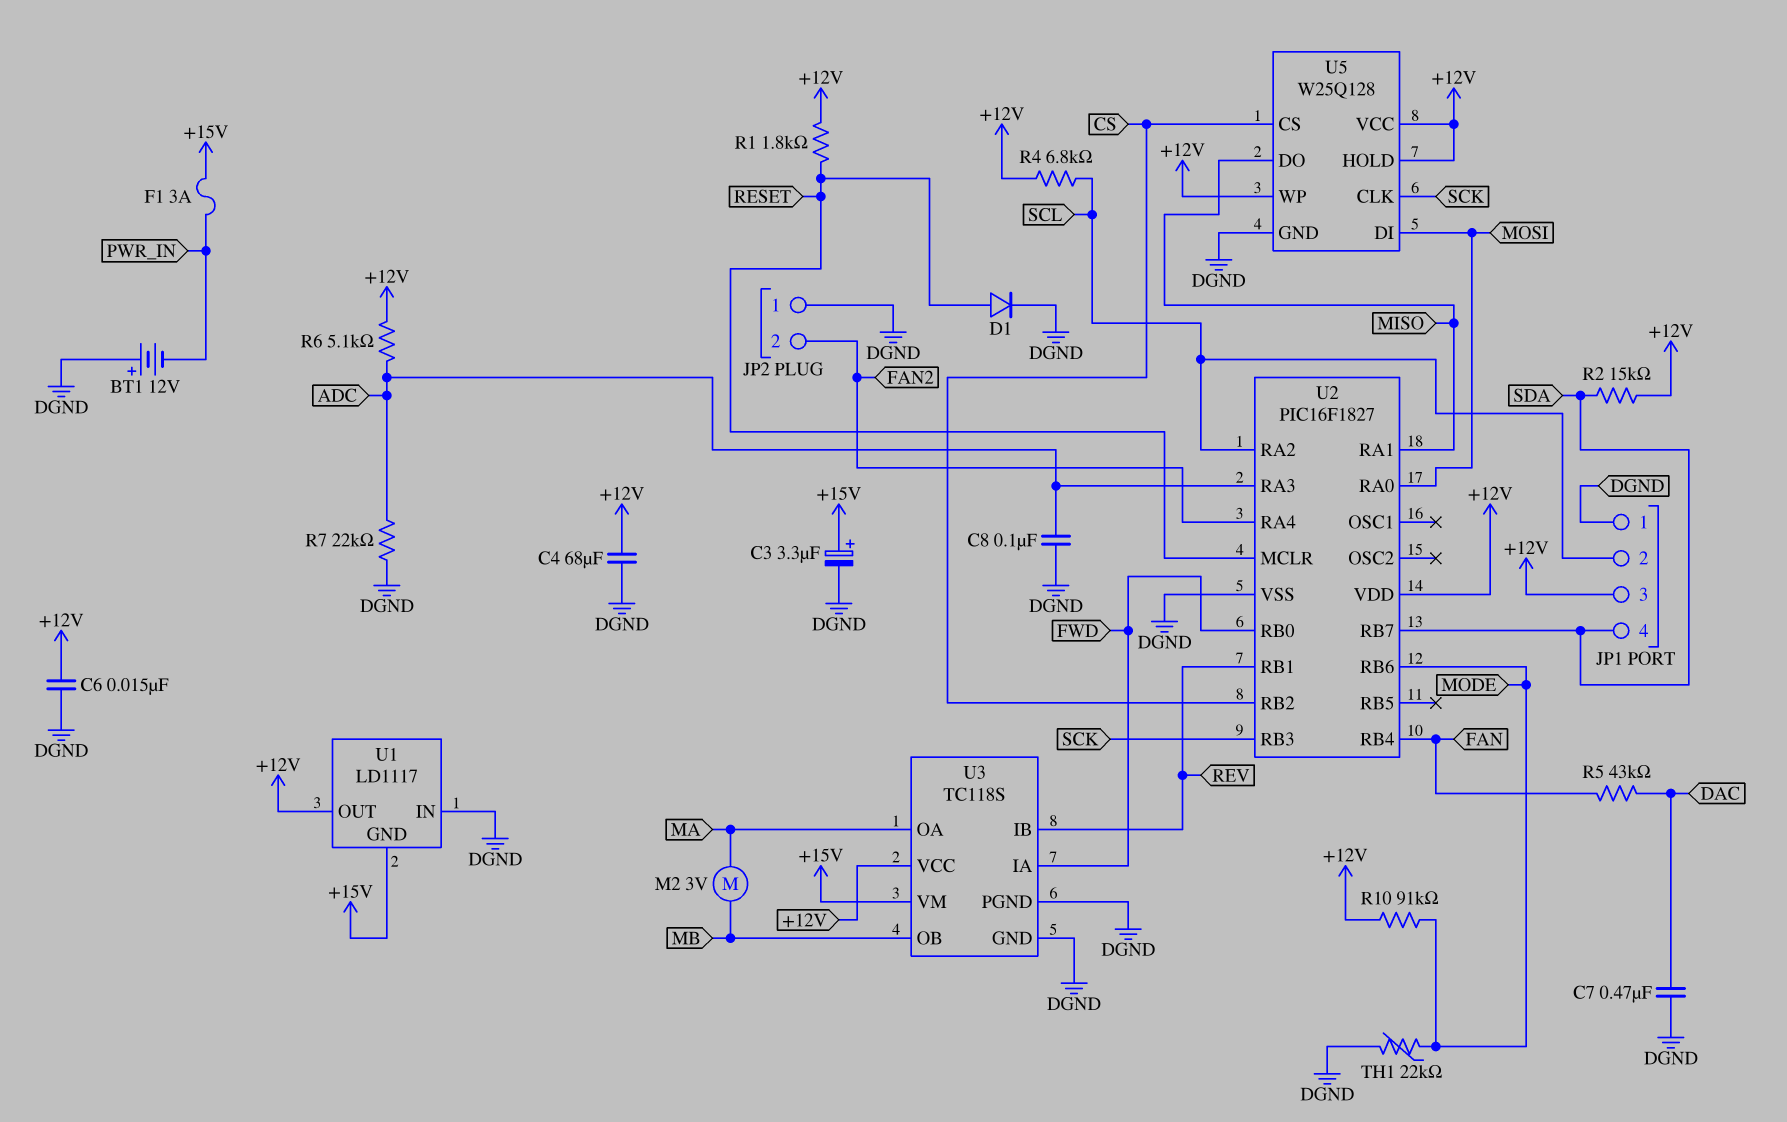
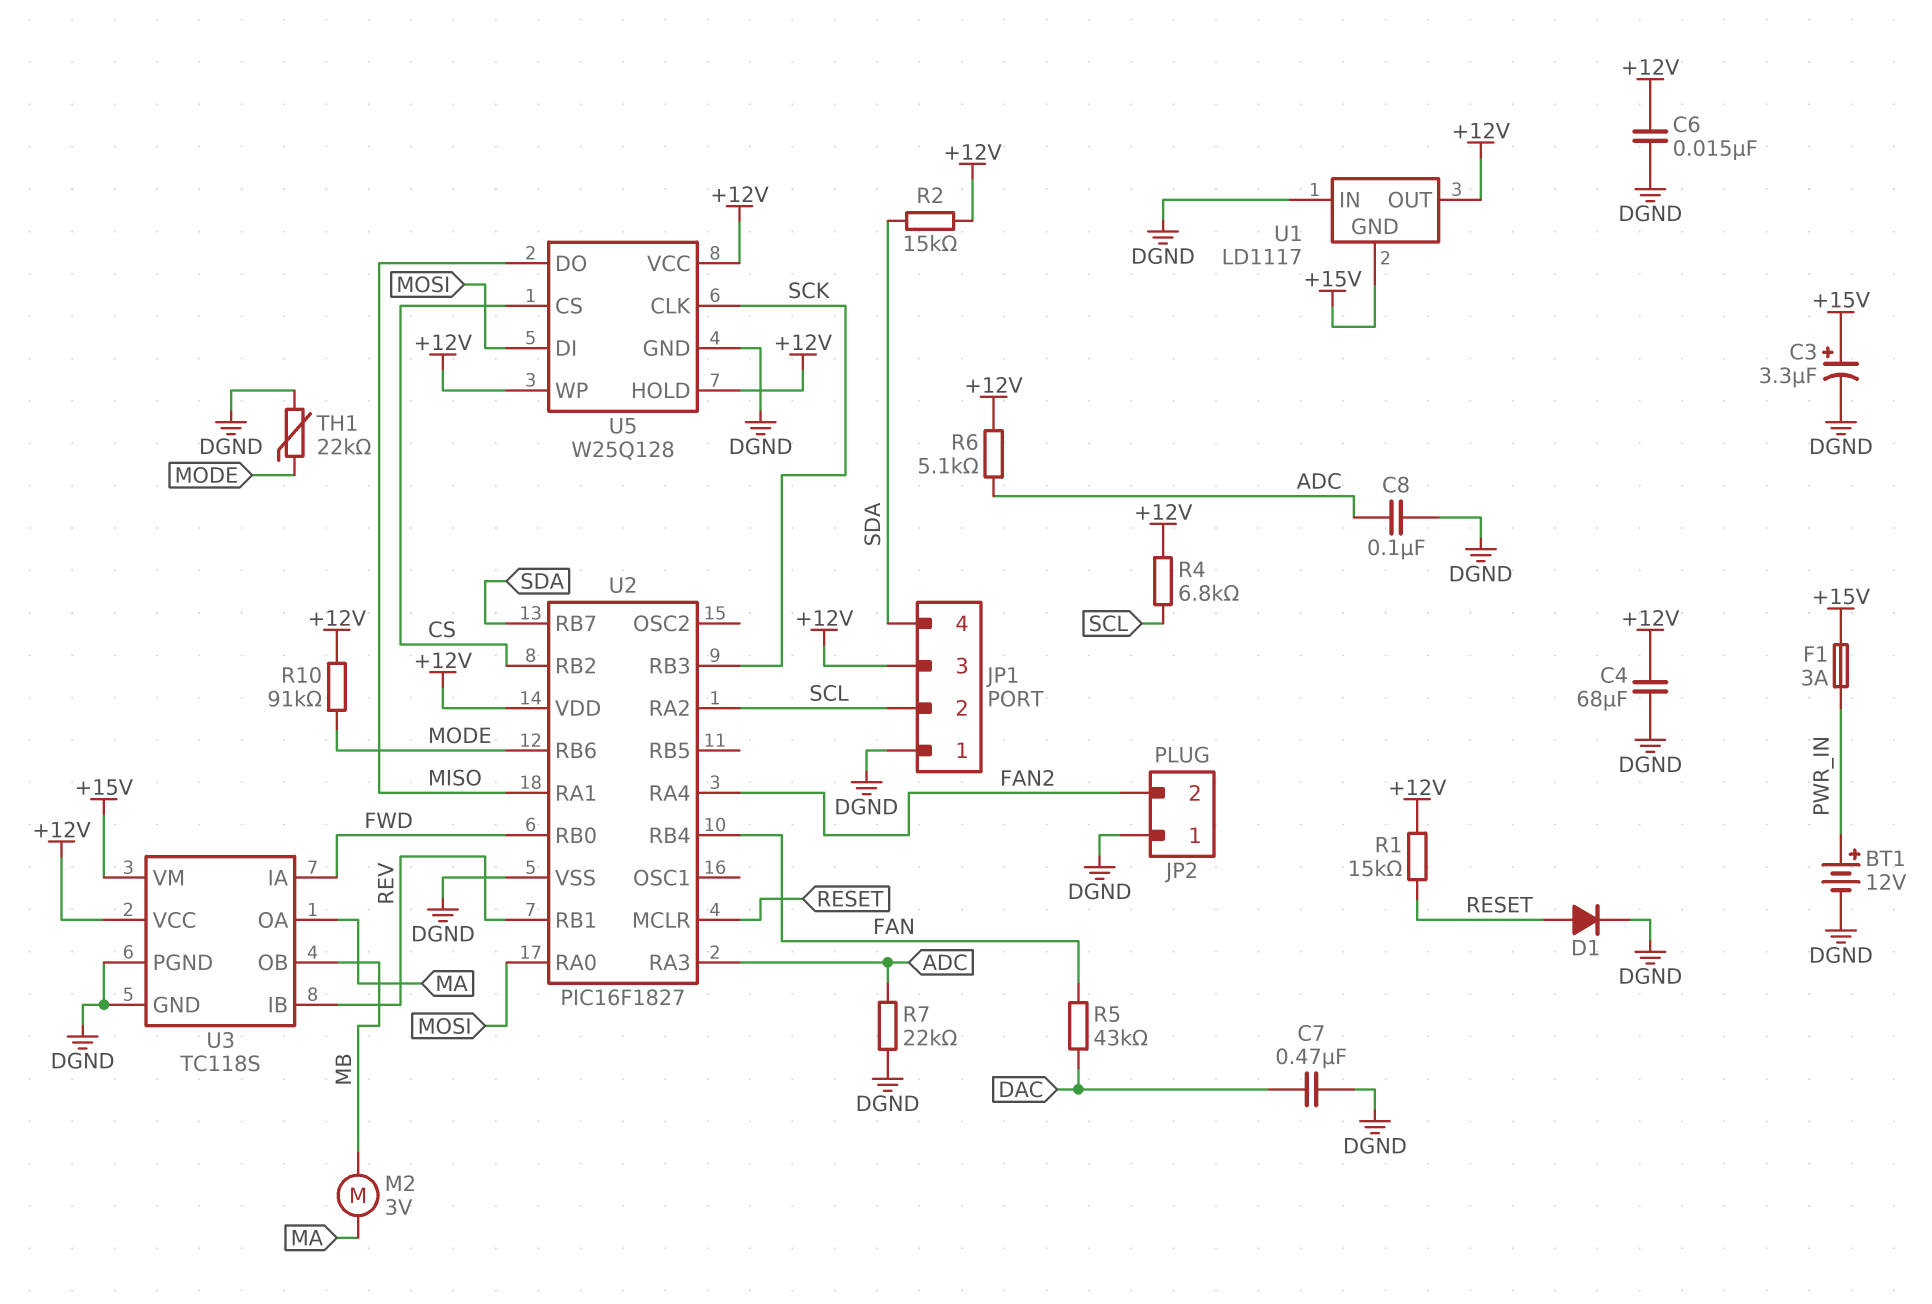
BT1: 12V (plus DGND, minus PWR_IN) -> 12V (plus PWR_IN, minus DGND)
R1: 1.8k (+12V, RESET) -> 15k (+12V, RESET)

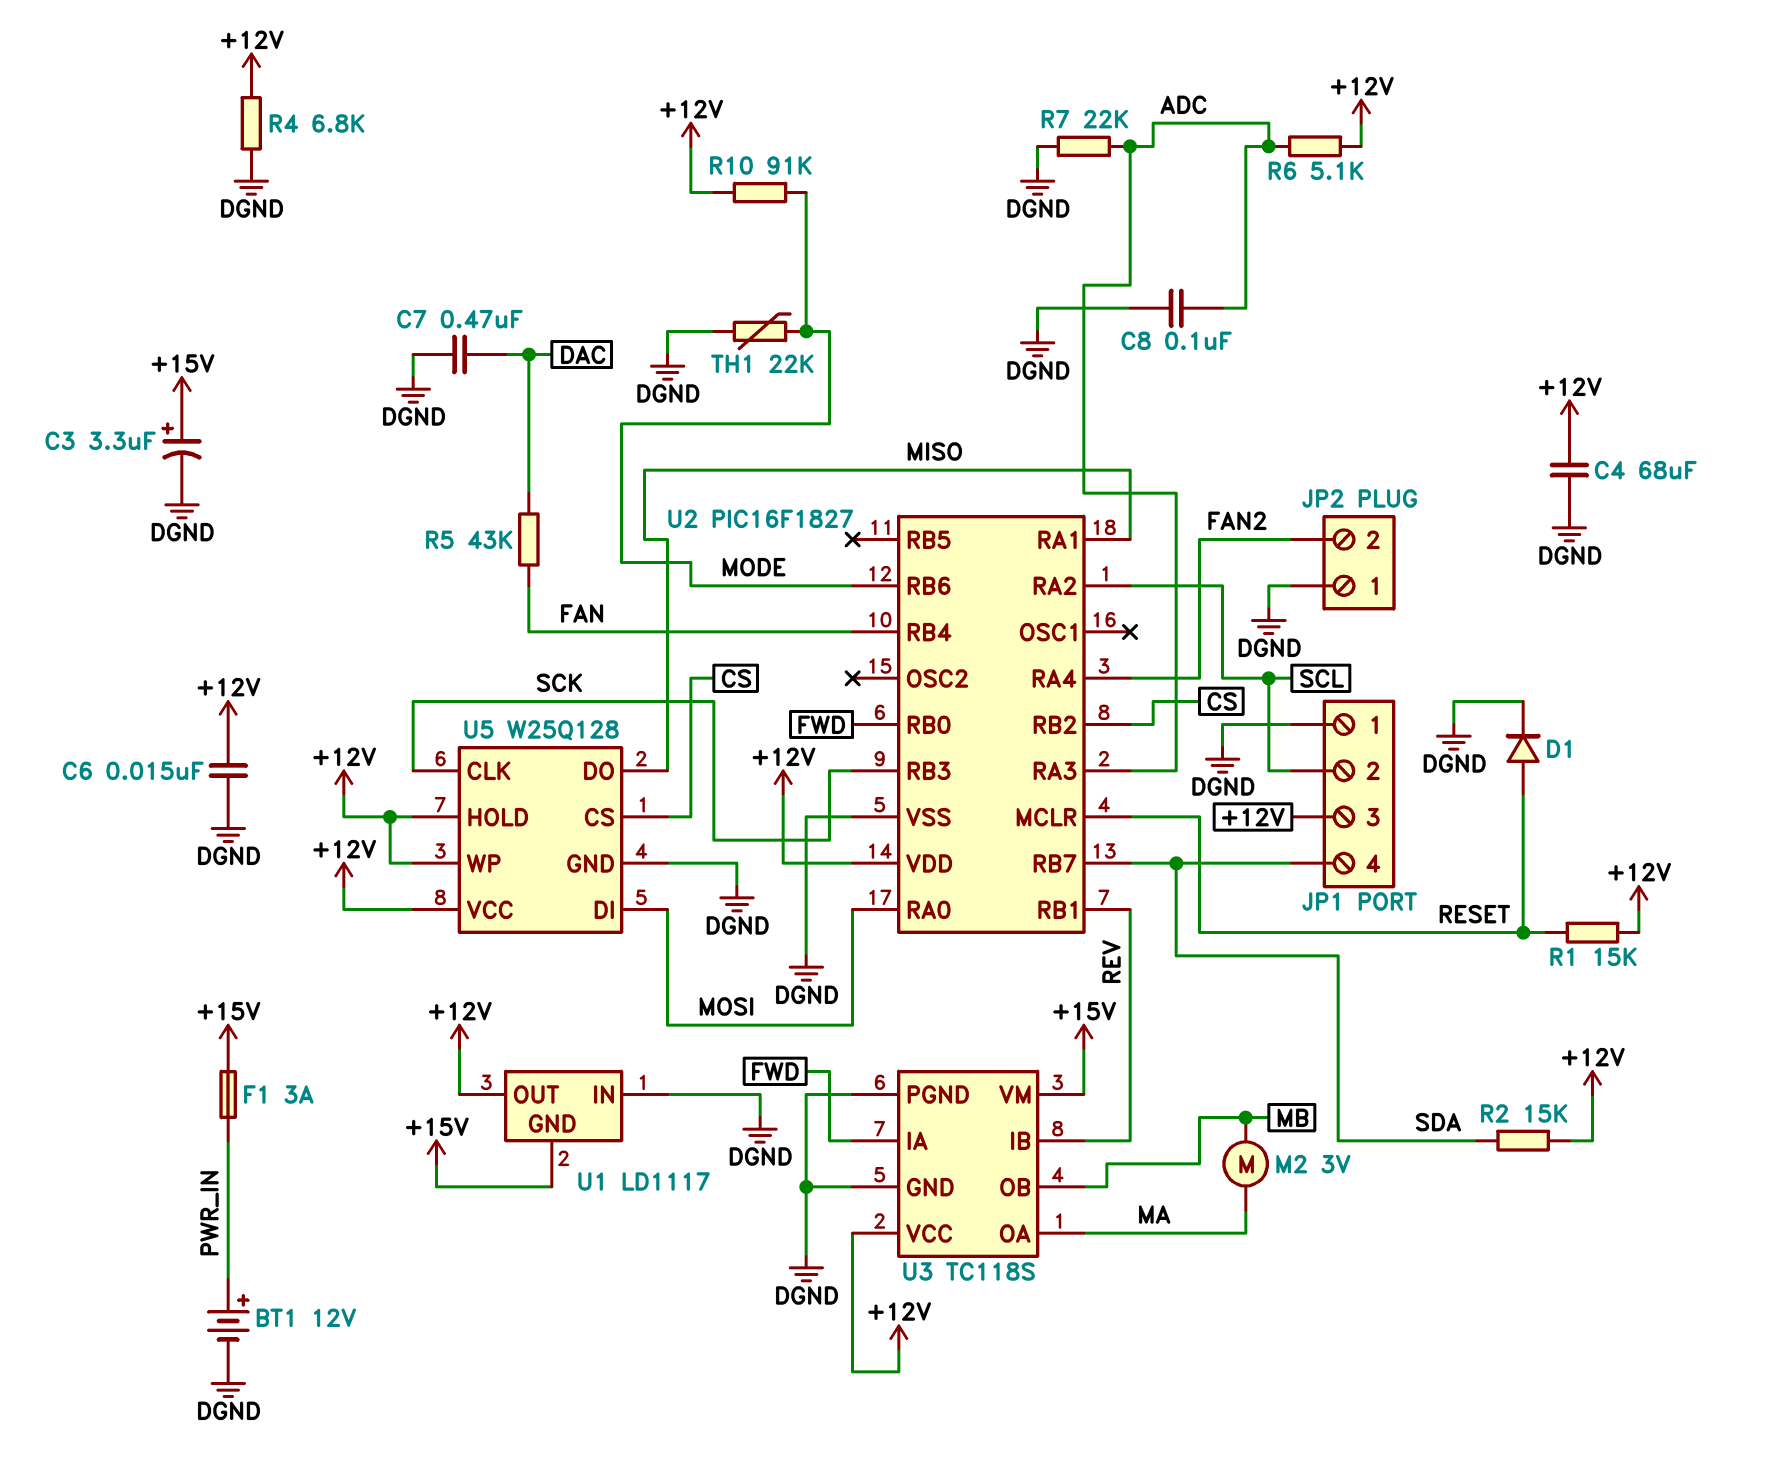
R4: 6.8k (+12V, SCL) -> 6.8k (+12V, DGND)

